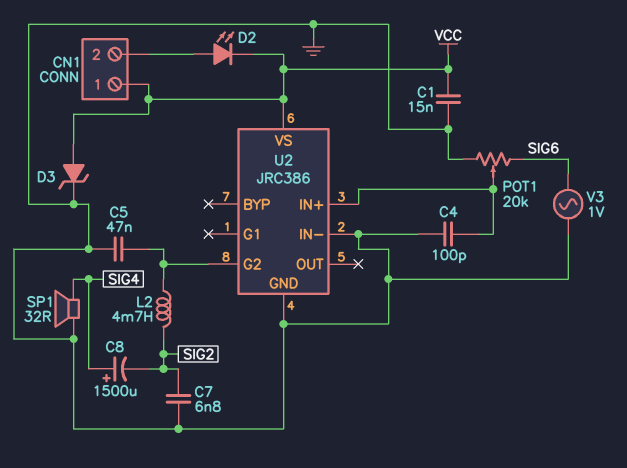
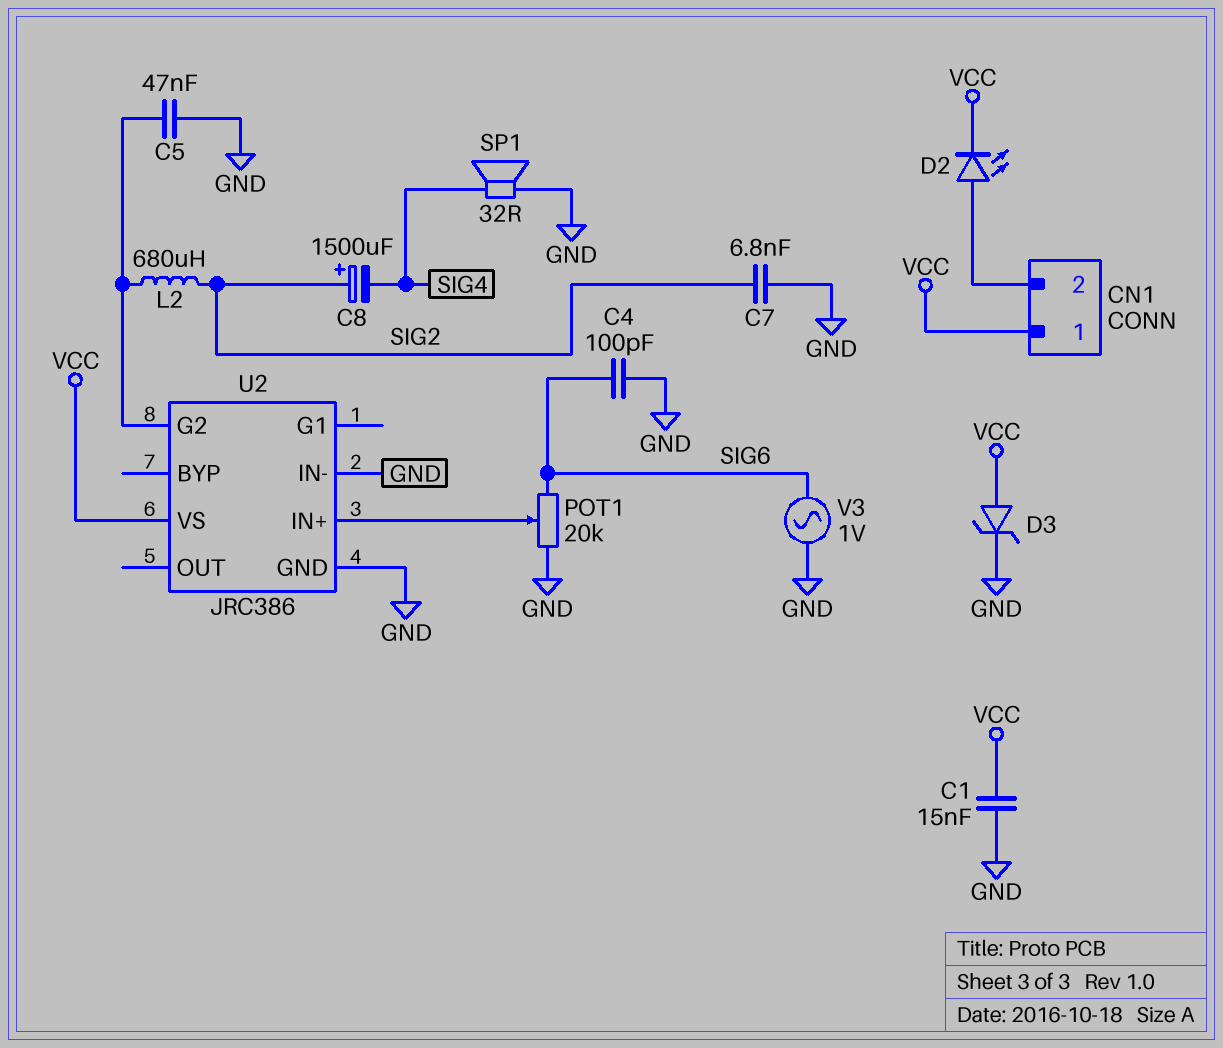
C4: 100pF (GND, U2/IN+) -> 100pF (GND, SIG6)
C8: 1500uF (plus SIG4, minus SIG2) -> 1500uF (plus SIG2, minus SIG4)
L2: 4.7mH (SIG2, U2/G2) -> 680uH (SIG2, U2/G2)

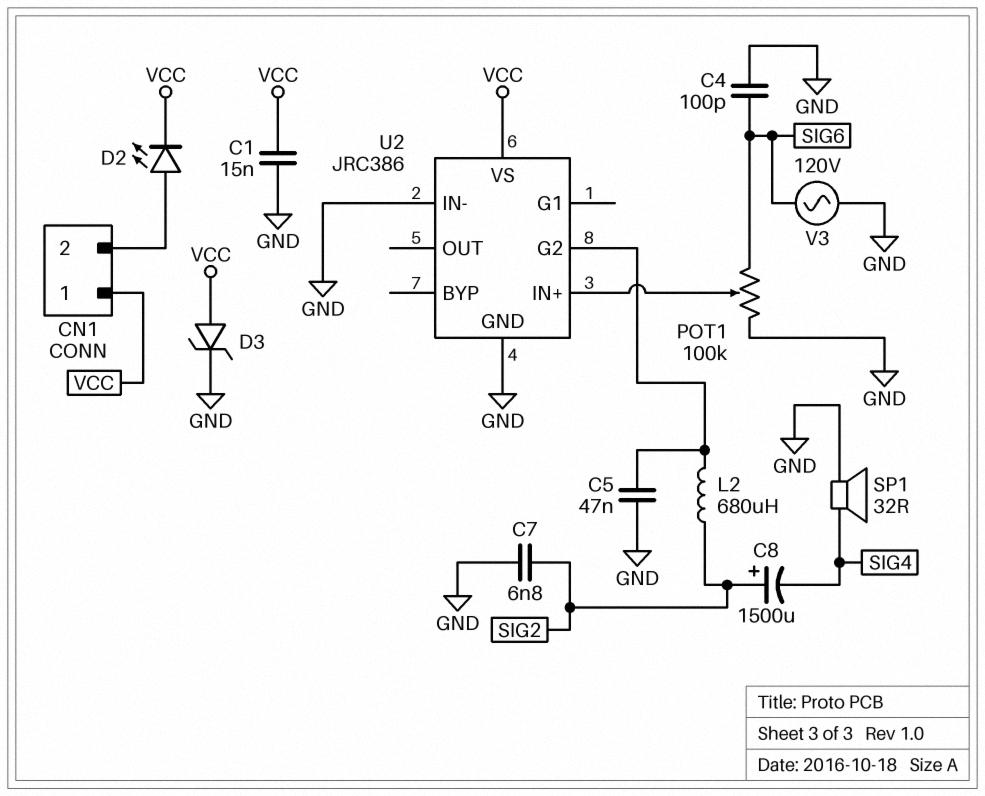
POT1: 20k (GND, SIG6, wiper U2/IN+) -> 100k (GND, SIG6, wiper U2/IN+)
V3: AC 1V (GND, SIG6) -> AC 120V (GND, SIG6)

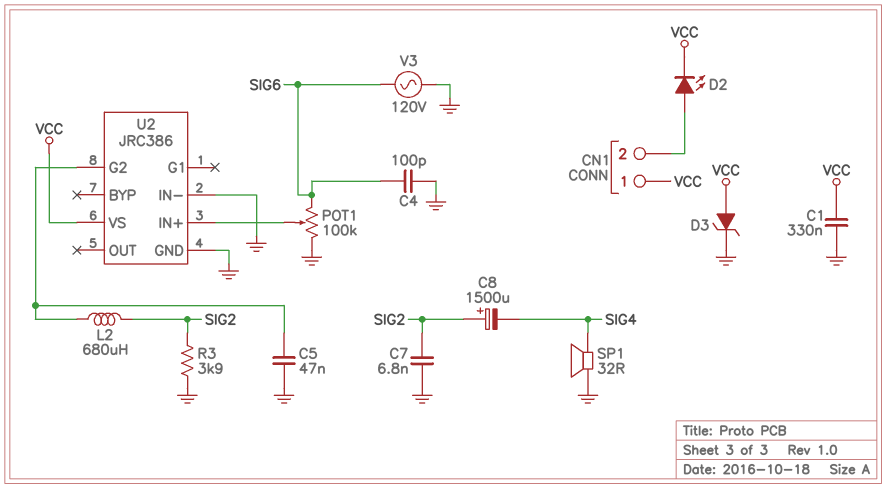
C1: 15nF (GND, VCC) -> 330nF (GND, VCC)
R3: none -> 3.9k (GND, SIG2)

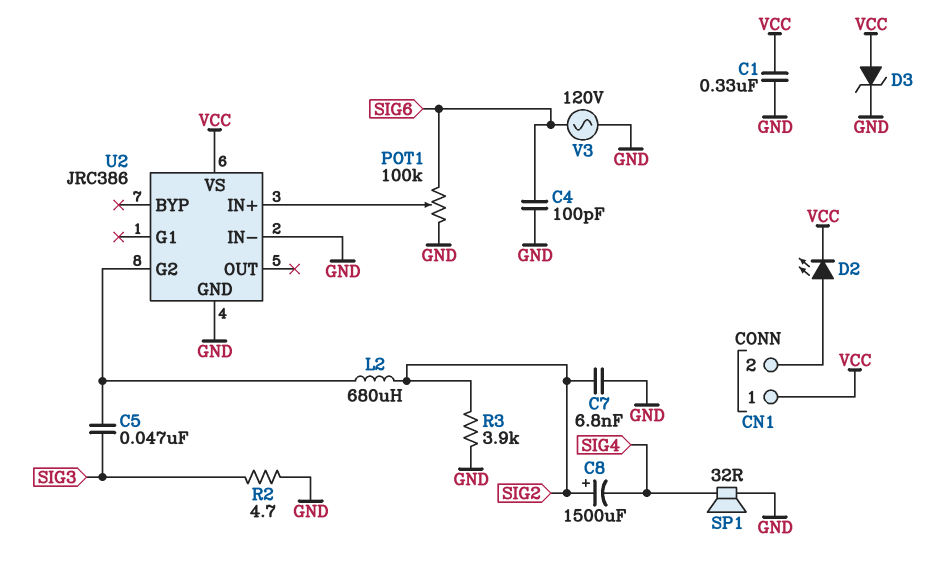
C5: 47nF (GND, U2/G2) -> 47nF (SIG3, U2/G2)
R2: none -> 4.7 (GND, SIG3)

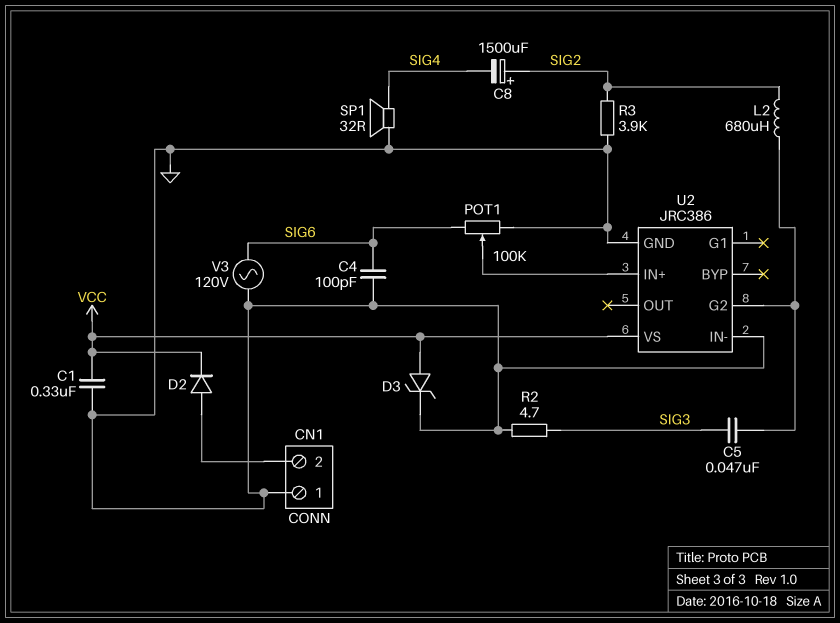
C7: 6.8nF (GND, SIG2) -> none
CN1 pin 1: VCC -> GND
D2: LED (A CN1/2, K VCC) -> diode (A CN1/2, K VCC)

